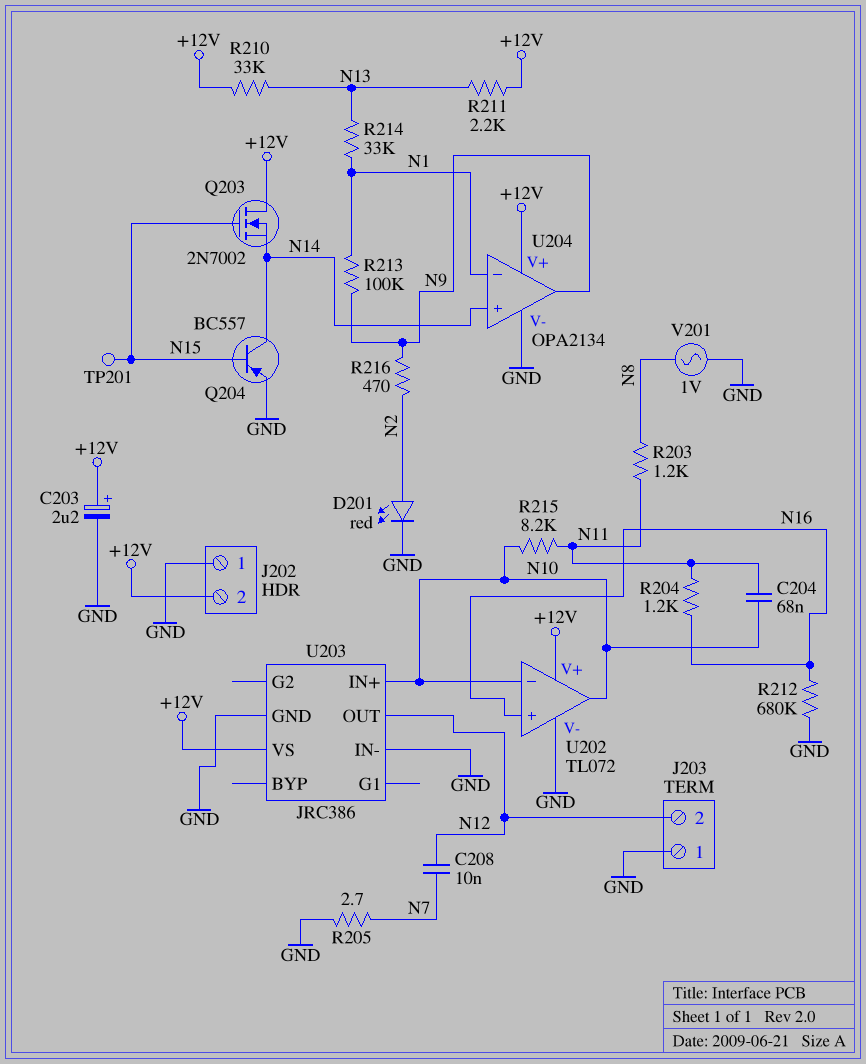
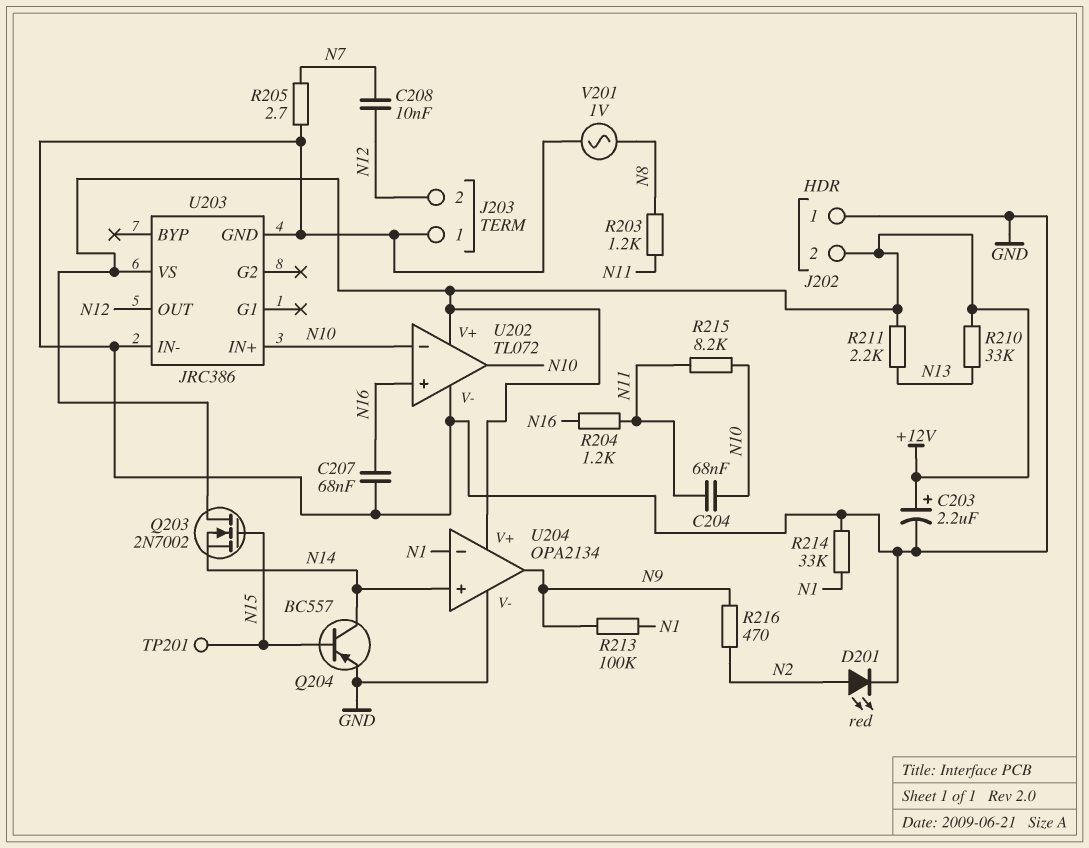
C207: none -> 68nF (GND, N16)
R212: 680k (GND, N16) -> none
R214: 33k (N1, N13) -> 33k (GND, N1)

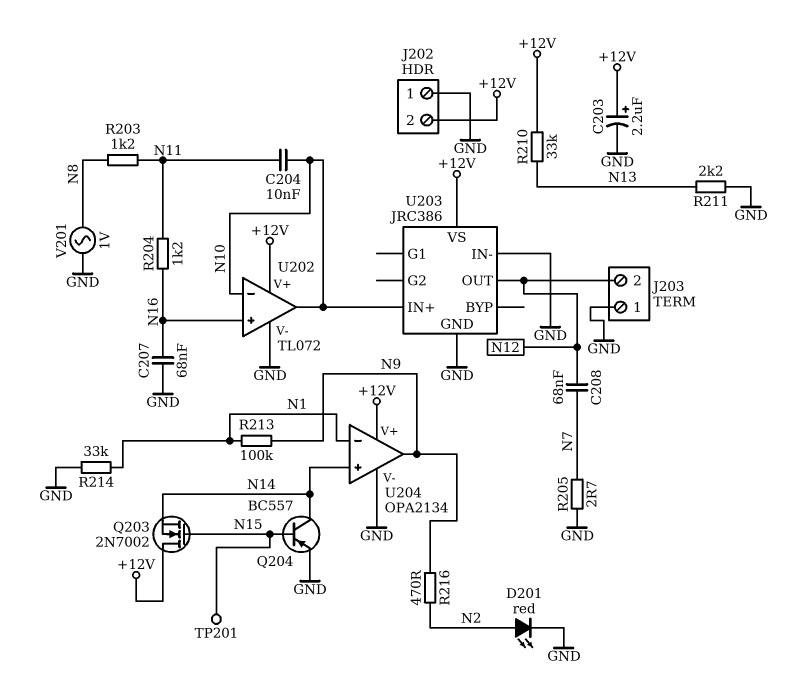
C204: 68nF (N10, N11) -> 10nF (N10, N11)
C208: 10nF (N7, N12) -> 68nF (N7, N12)
R211: 2.2k (+12V, N13) -> 2.2k (GND, N13)
R215: 8.2k (N10, N11) -> none

